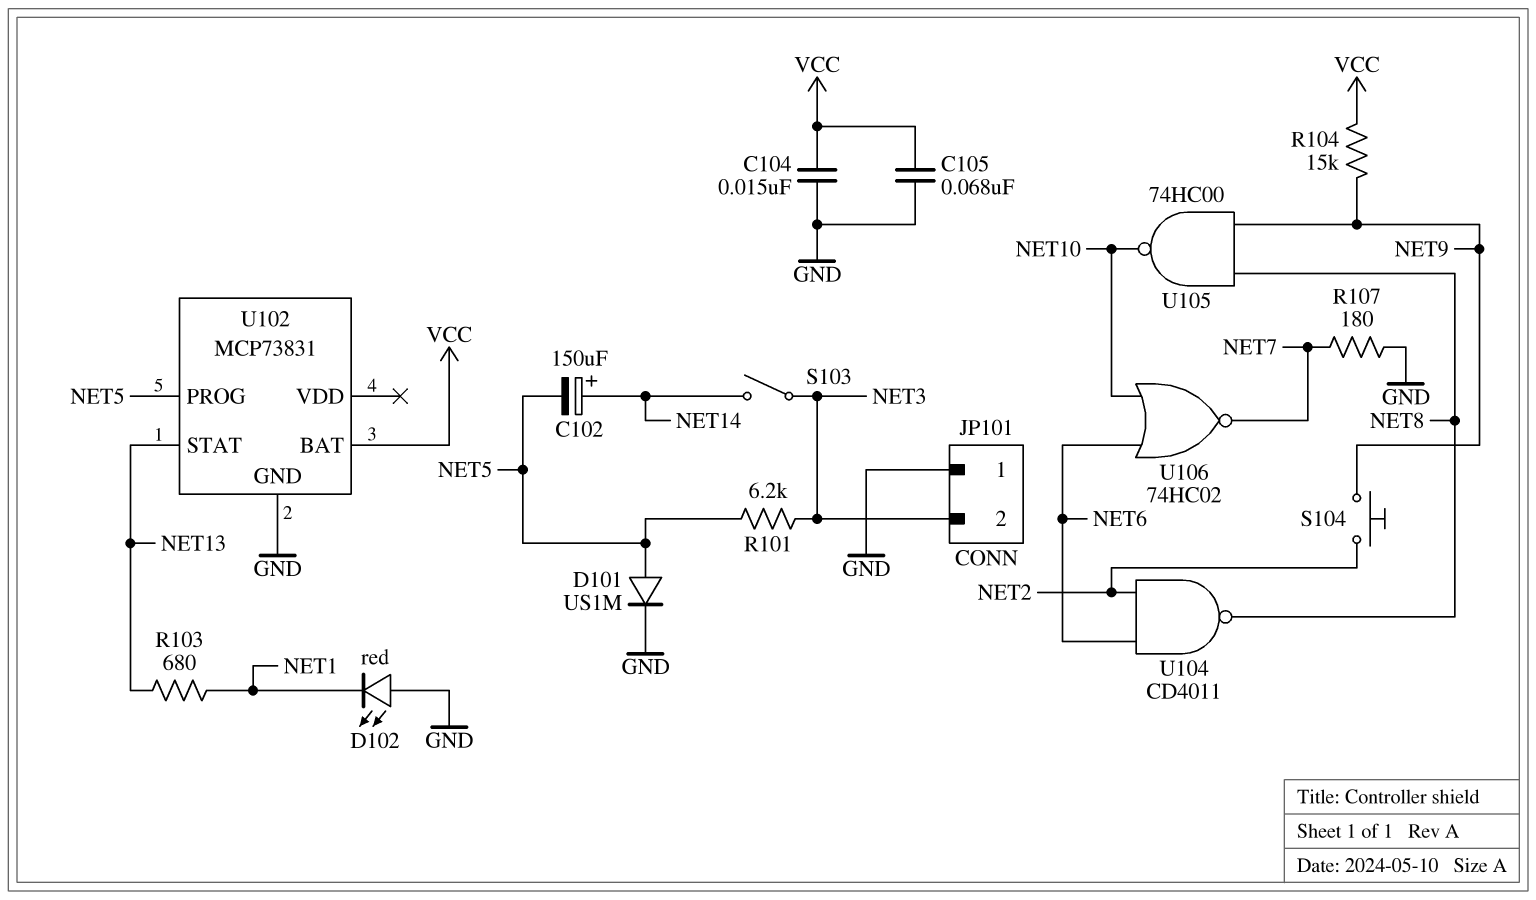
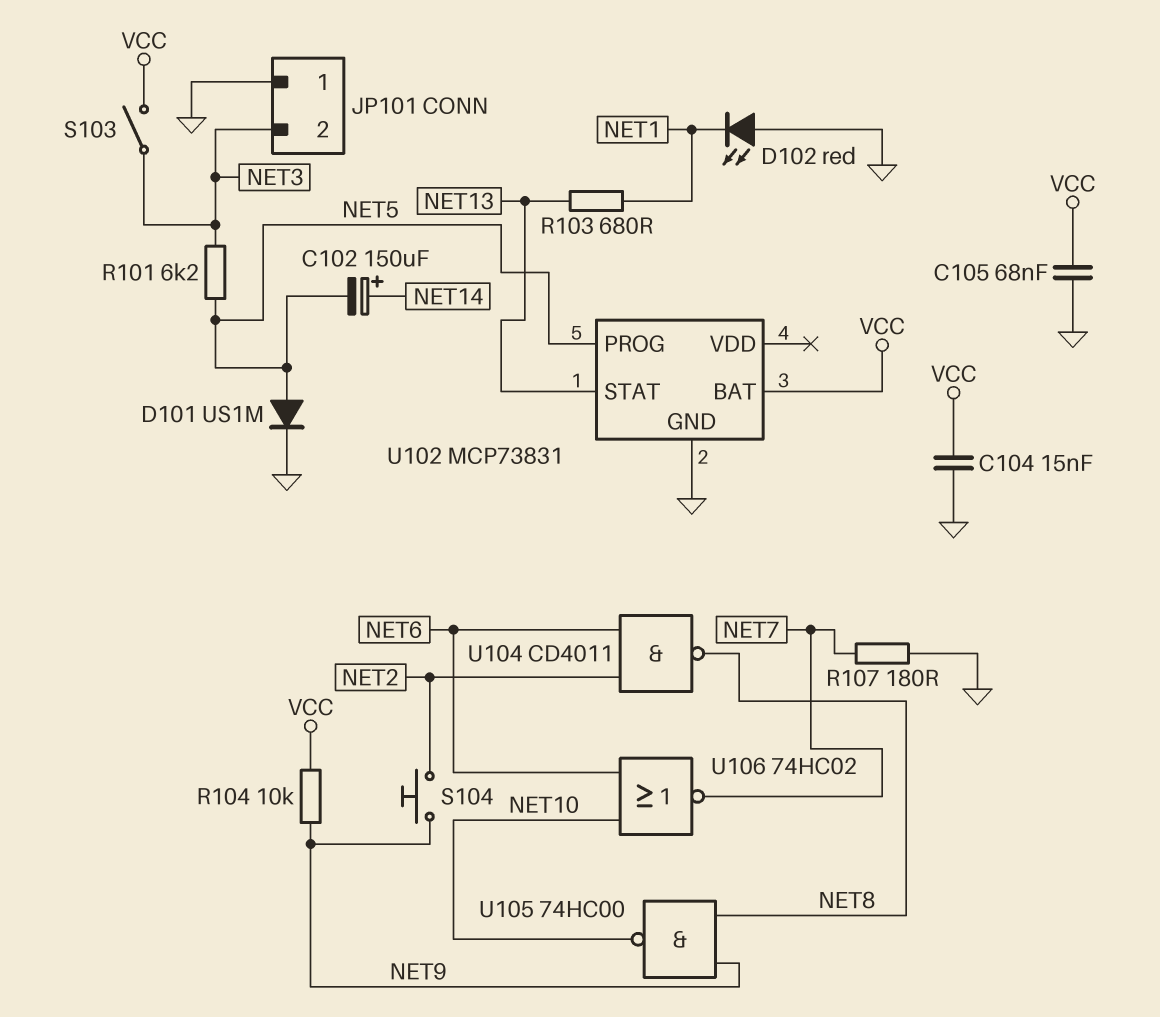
R104: 15k (NET9, VCC) -> 10k (NET9, VCC)
S103: switch (NET3, NET14) -> switch (NET3, VCC)

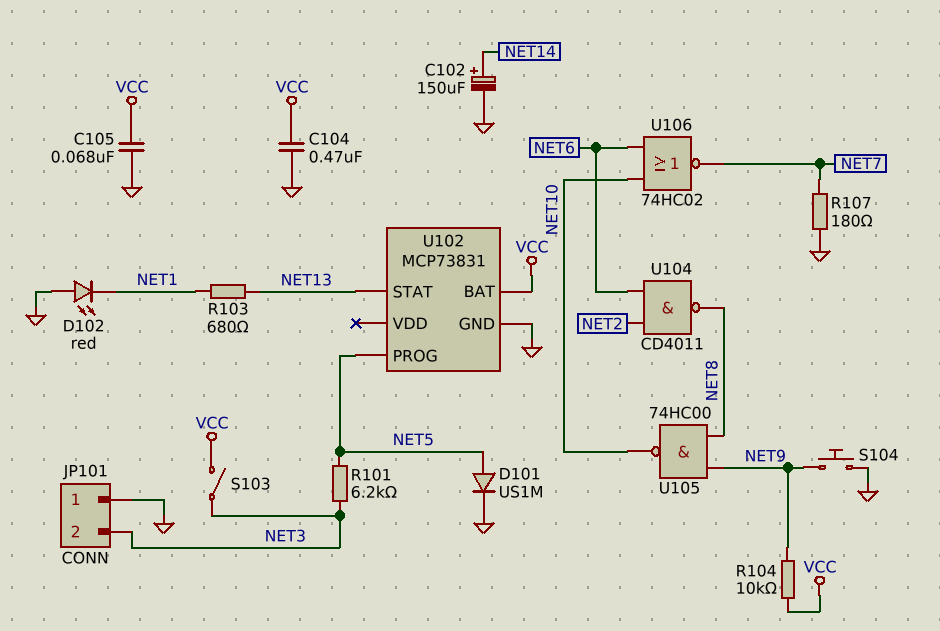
C102: 150uF (plus NET14, minus NET5) -> 150uF (plus NET14, minus GND)
C104: 15nF (GND, VCC) -> 470nF (GND, VCC)
S104: button (NET2, NET9) -> button (GND, NET9)

